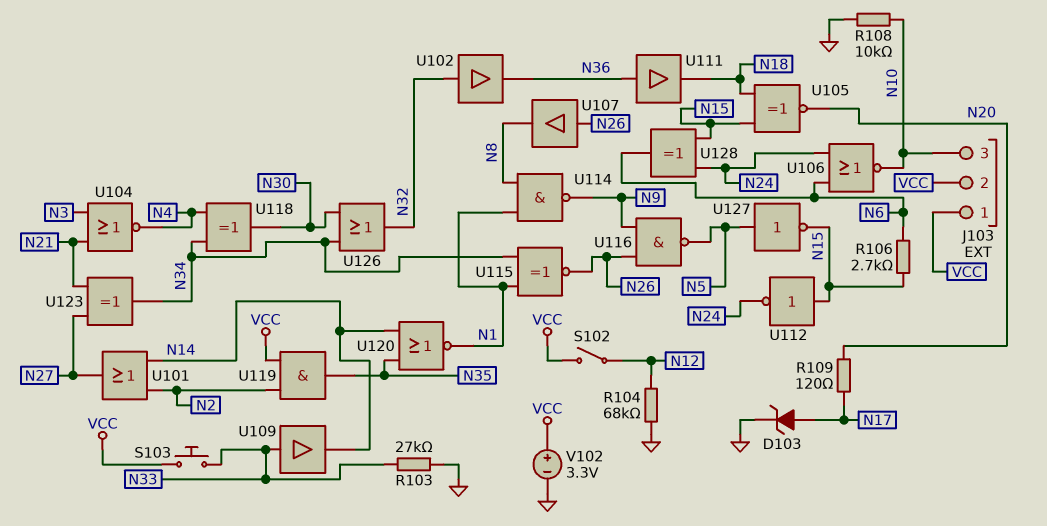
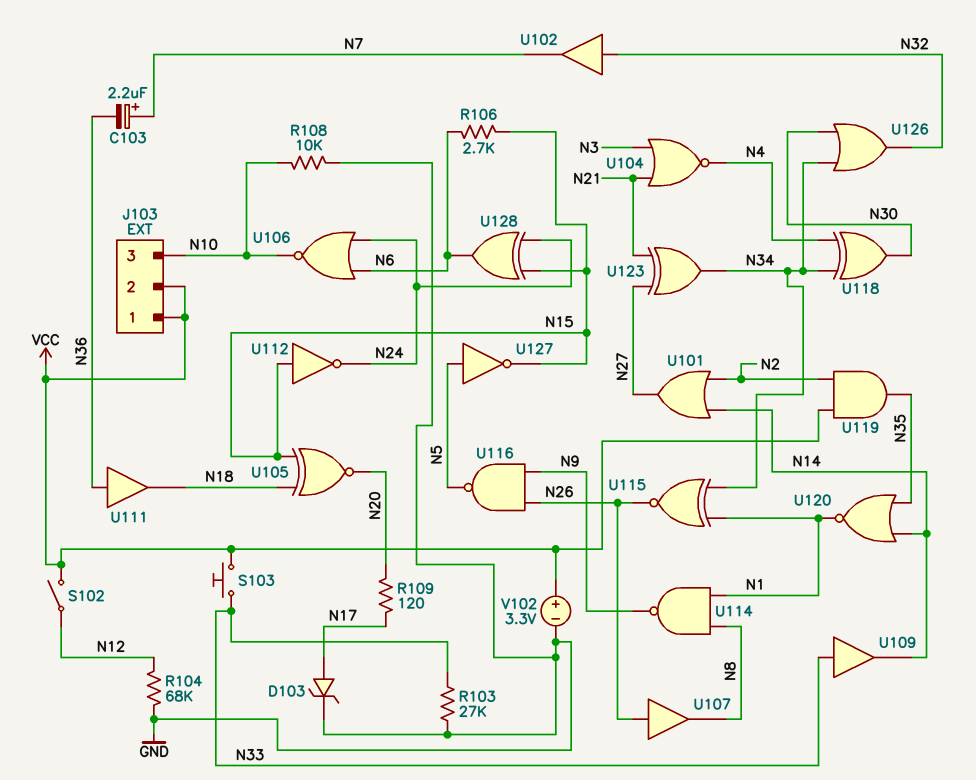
C103: none -> 2.2uF (plus N7, minus N36)
U102: buffer (in N32, out N36) -> buffer (in N32, out N7)

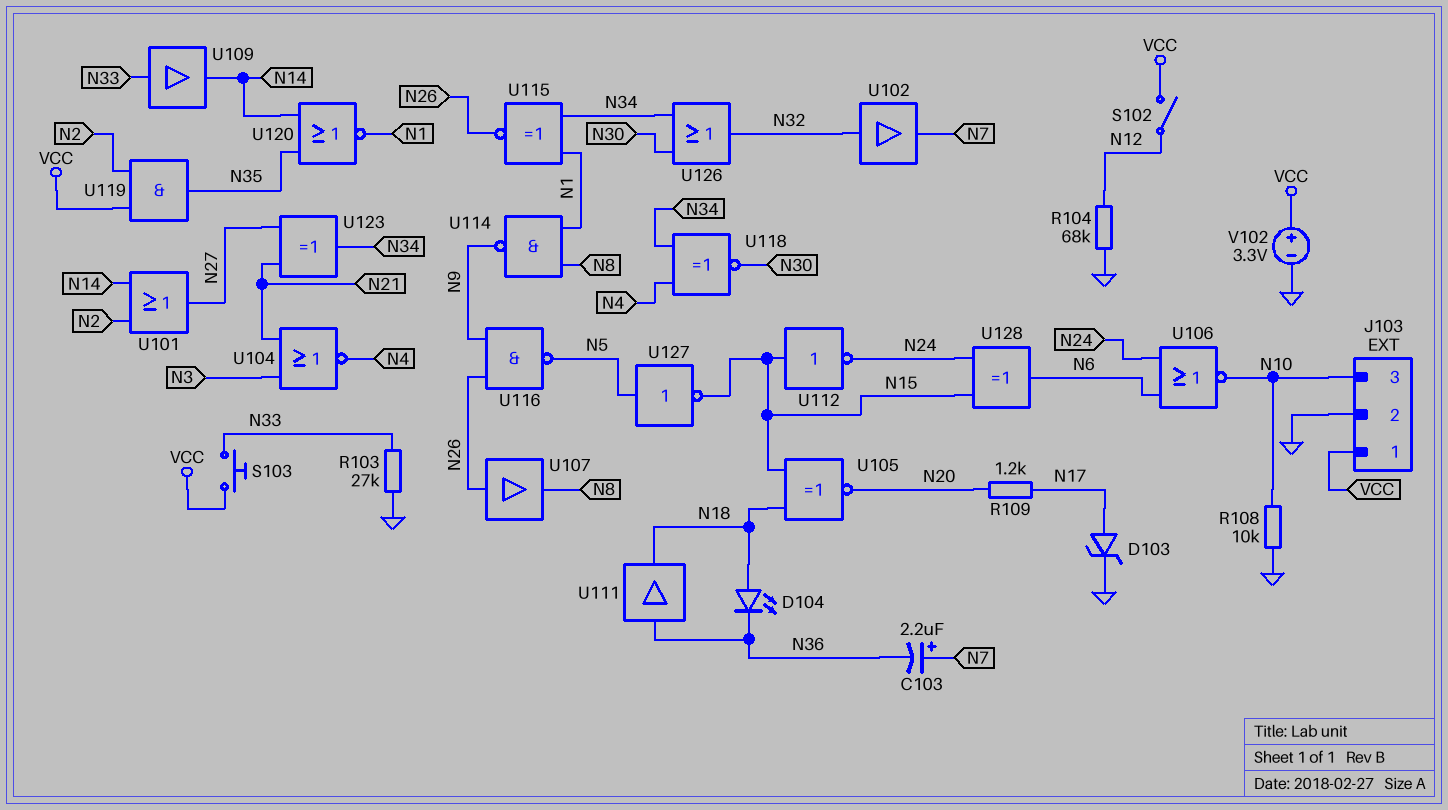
D104: none -> LED (A N18, K N36)
J103 pin 2: VCC -> GND
R106: 2.7k (N6, N15) -> none
R109: 120 (N17, N20) -> 1.2k (N17, N20)
U118: XOR (in N4, in N34, out N30) -> XNOR (in N4, in N34, out N30)

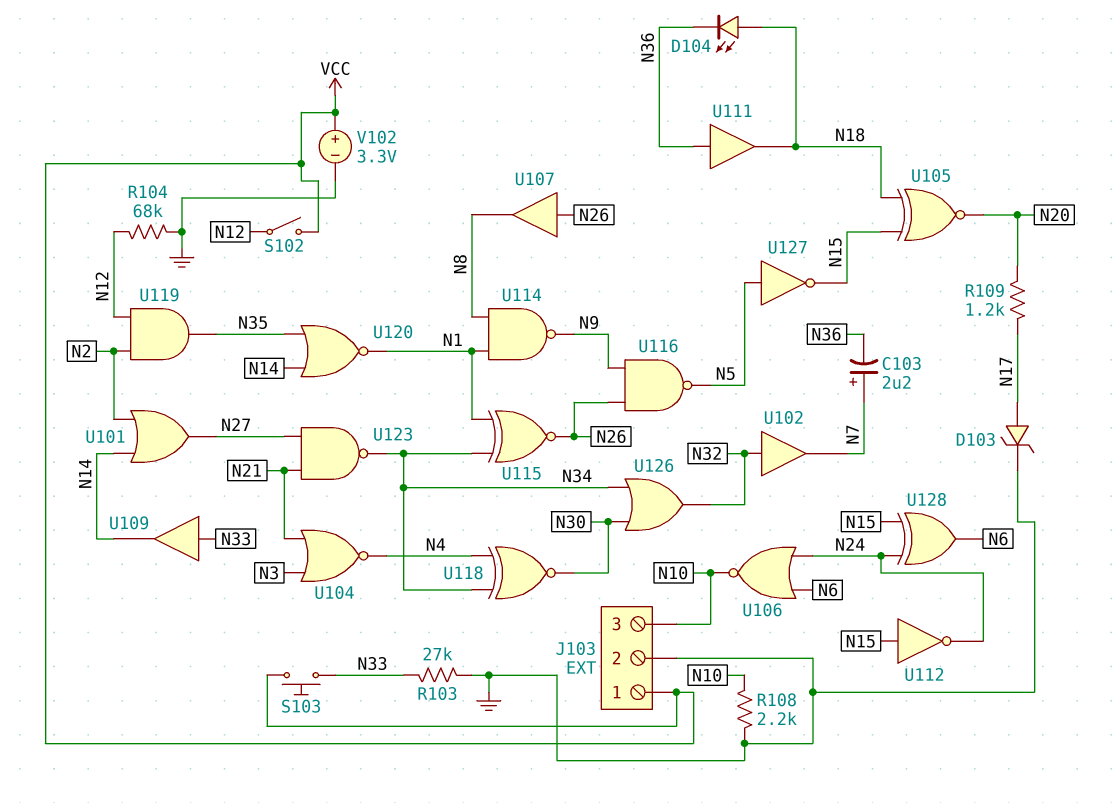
R108: 10k (GND, N10) -> 2.2k (GND, N10)
U119: AND (in N2, in VCC, out N35) -> AND (in N2, in N12, out N35)
U123: XOR (in N21, in N27, out N34) -> NAND (in N21, in N27, out N34)

